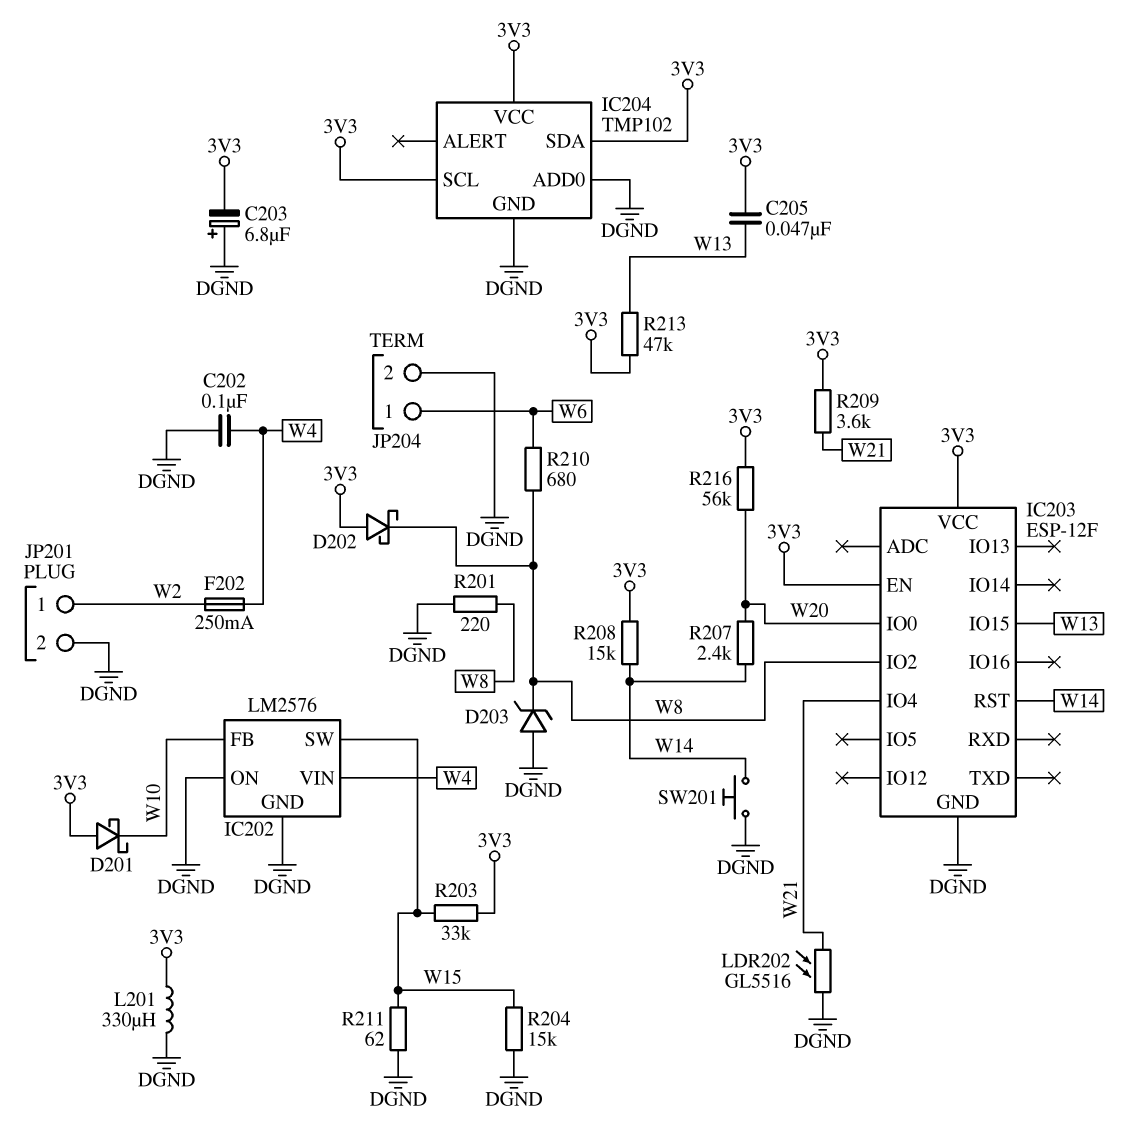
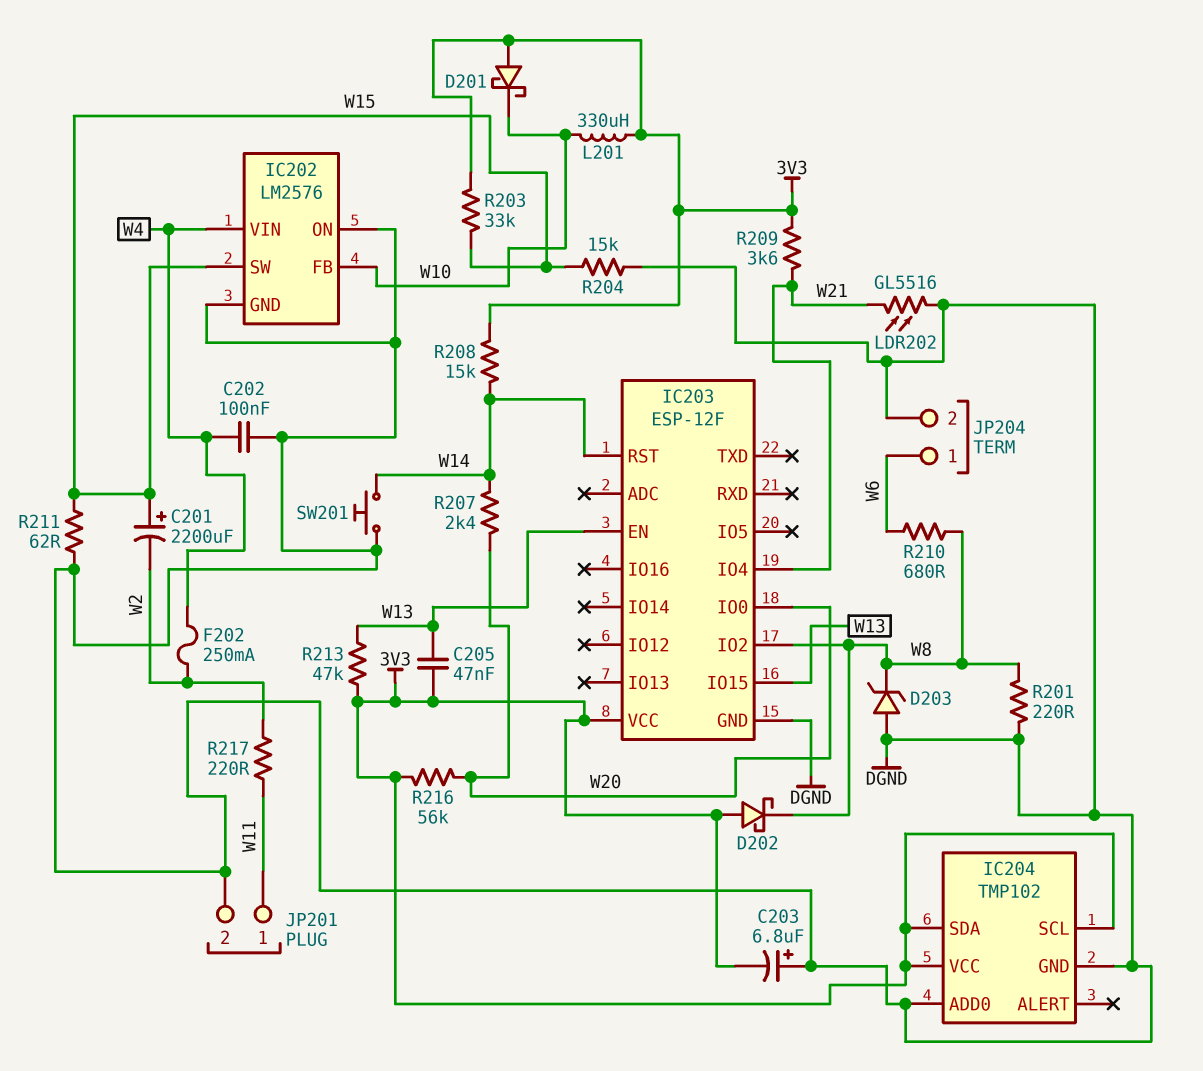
C201: none -> 2200uF (plus W15, minus W2)
IC203 pin EN: 3V3 -> W13
JP201 pin 1: W2 -> W11
L201: 330uH (3V3, DGND) -> 330uH (3V3, W10)
R217: none -> 220 (W2, W11)

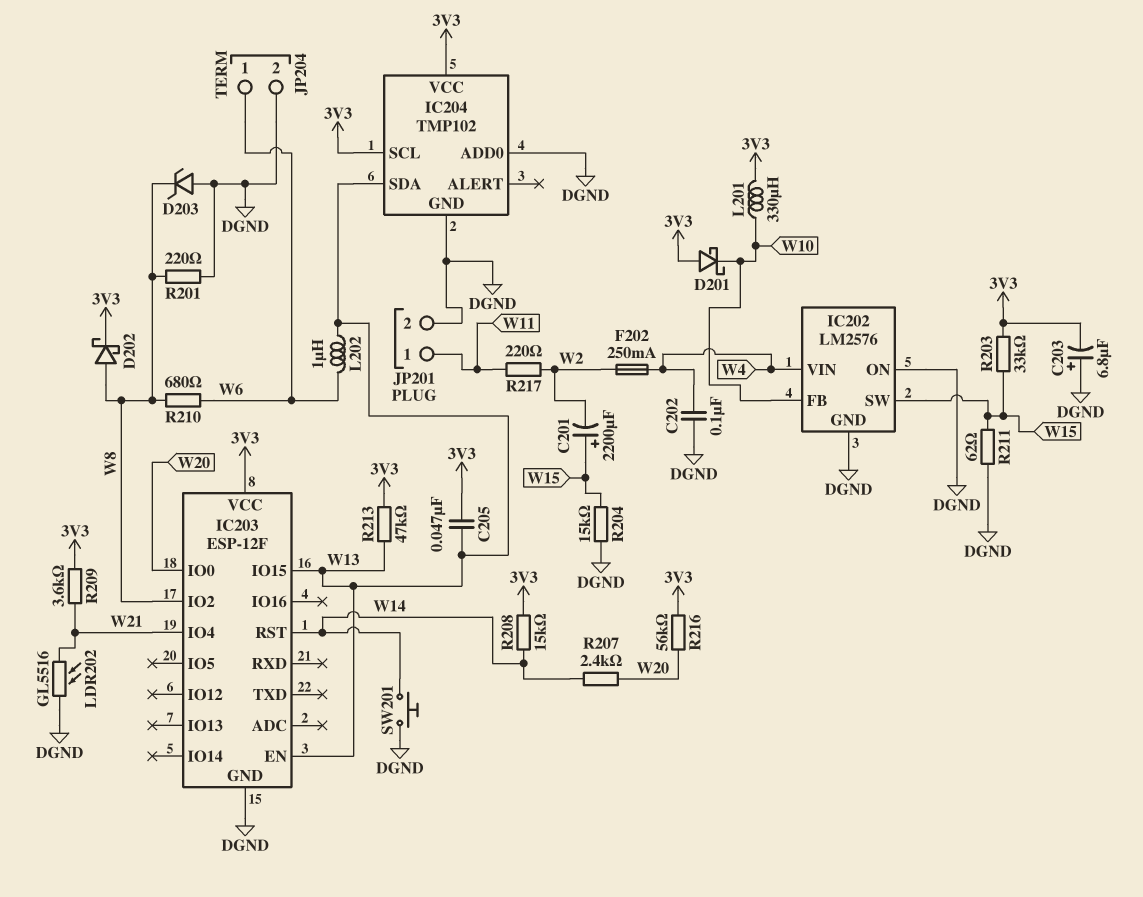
D202: schottky (A 3V3, K W8) -> schottky (A W8, K 3V3)
IC204 pin SDA: 3V3 -> W13
L202: none -> 1uH (W6, W13)

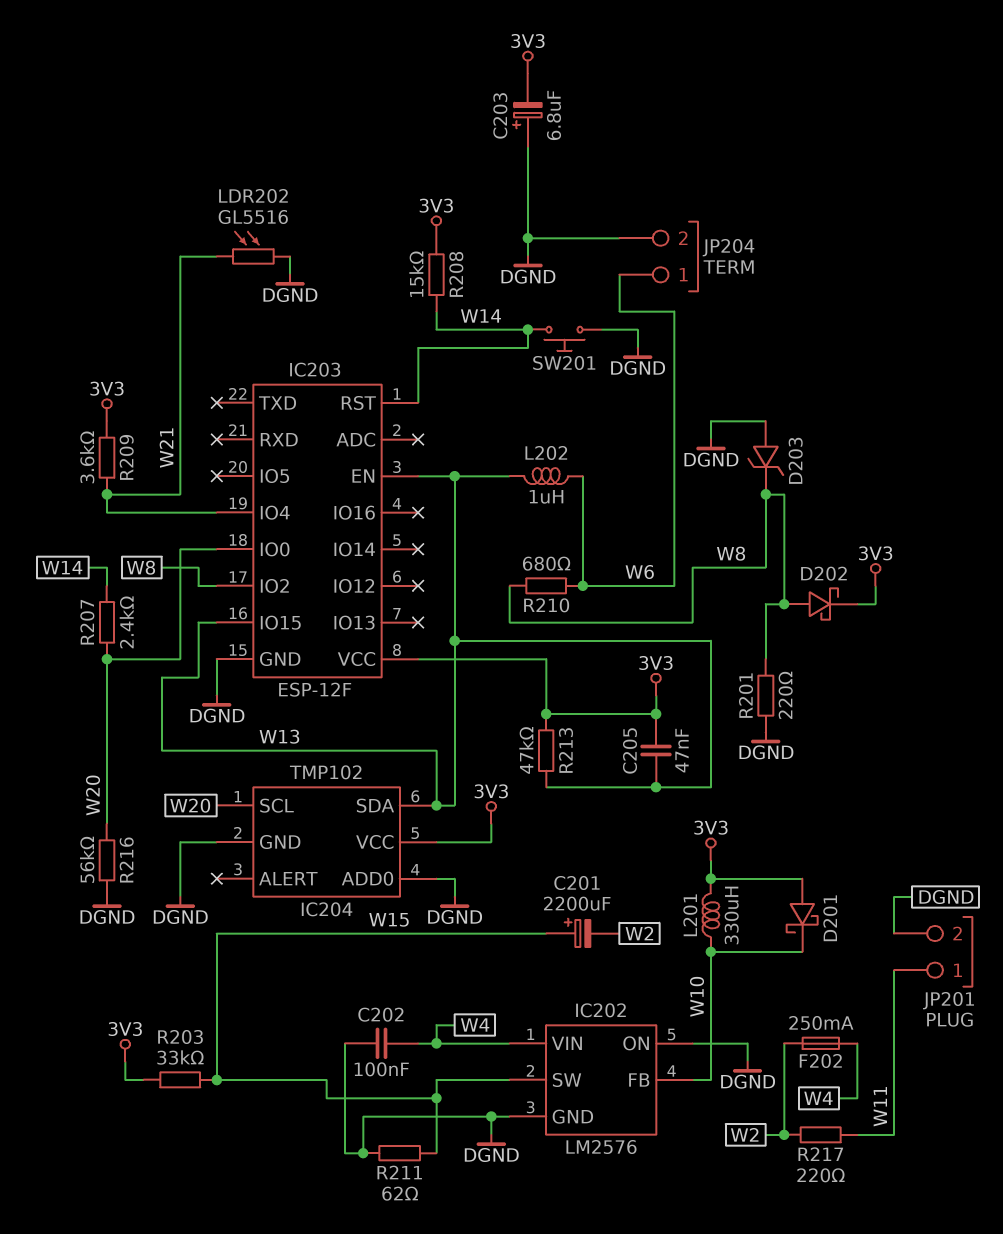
IC204 pin SCL: 3V3 -> W20
R204: 15k (DGND, W15) -> none
R216: 56k (3V3, W20) -> 56k (DGND, W20)

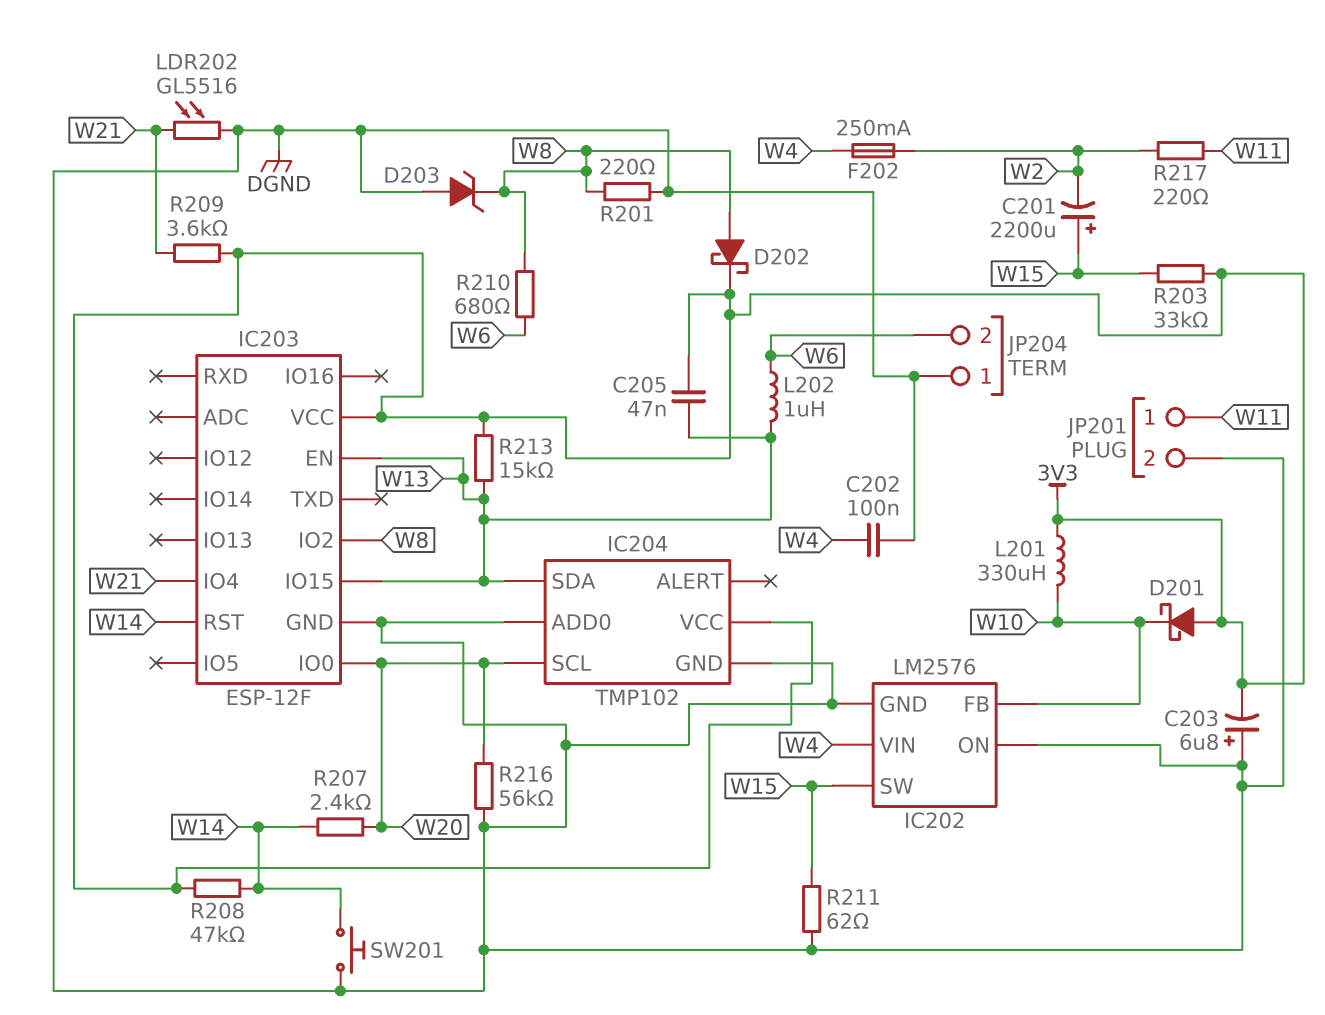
JP204 pin 1: W6 -> DGND
JP204 pin 2: DGND -> W6
R208: 15k (3V3, W14) -> 47k (3V3, W14)
R213: 47k (3V3, W13) -> 15k (3V3, W13)

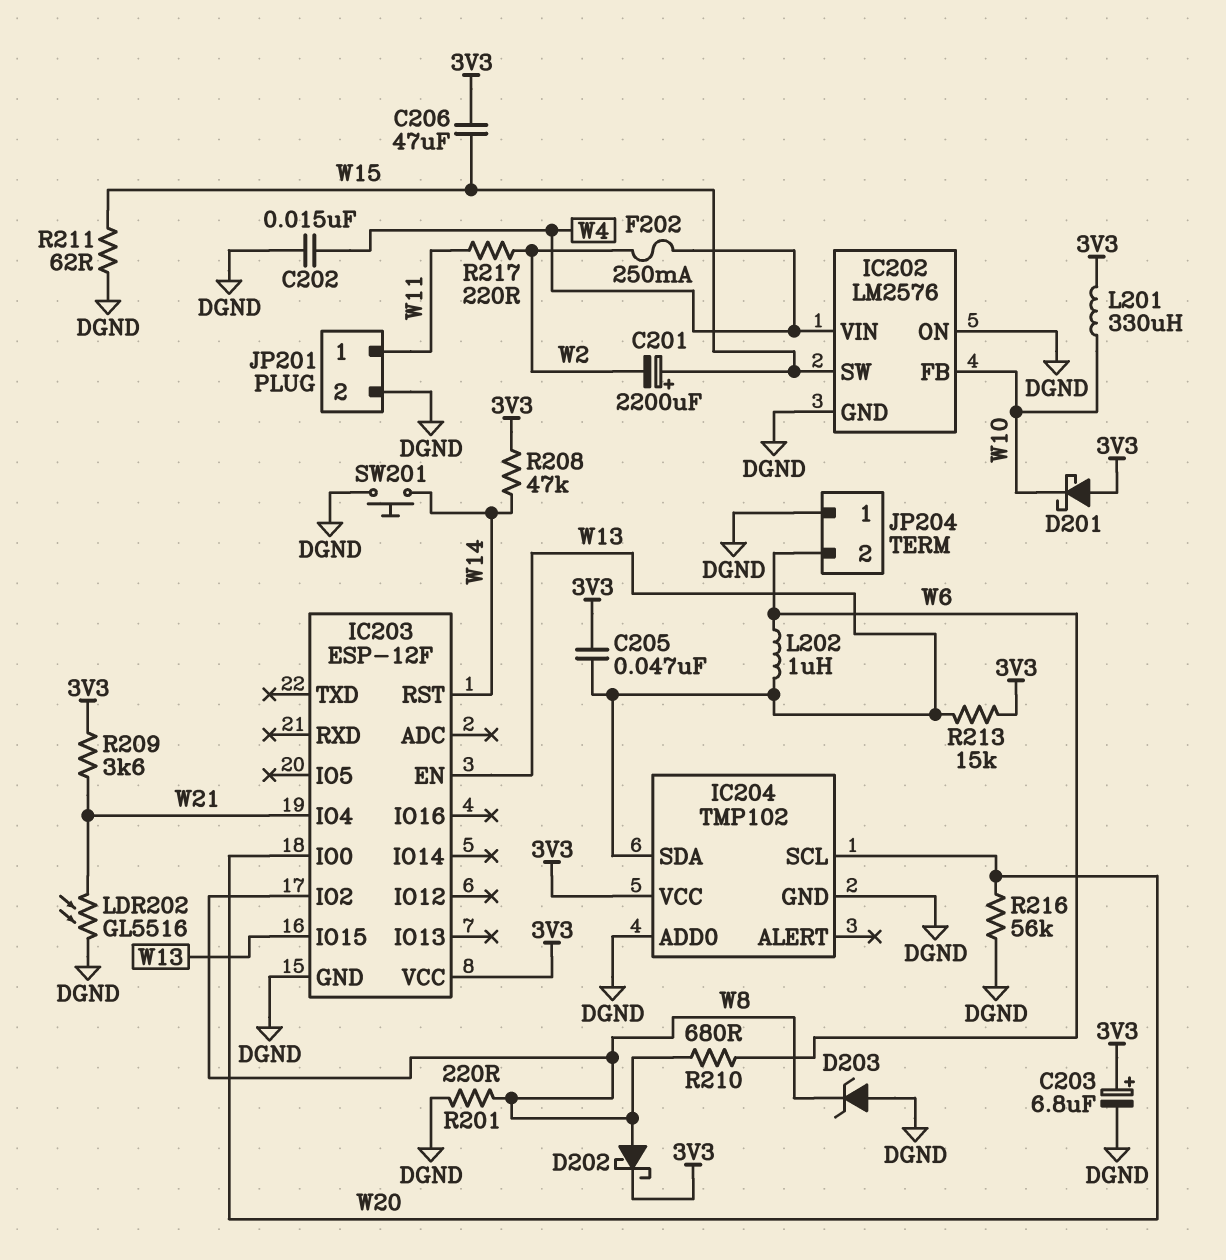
C202: 100nF (DGND, W4) -> 15nF (DGND, W4)
C203: 6.8uF (plus DGND, minus 3V3) -> 6.8uF (plus 3V3, minus DGND)
C206: none -> 47uF (3V3, W15)
R203: 33k (3V3, W15) -> none
R207: 2.4k (W14, W20) -> none

